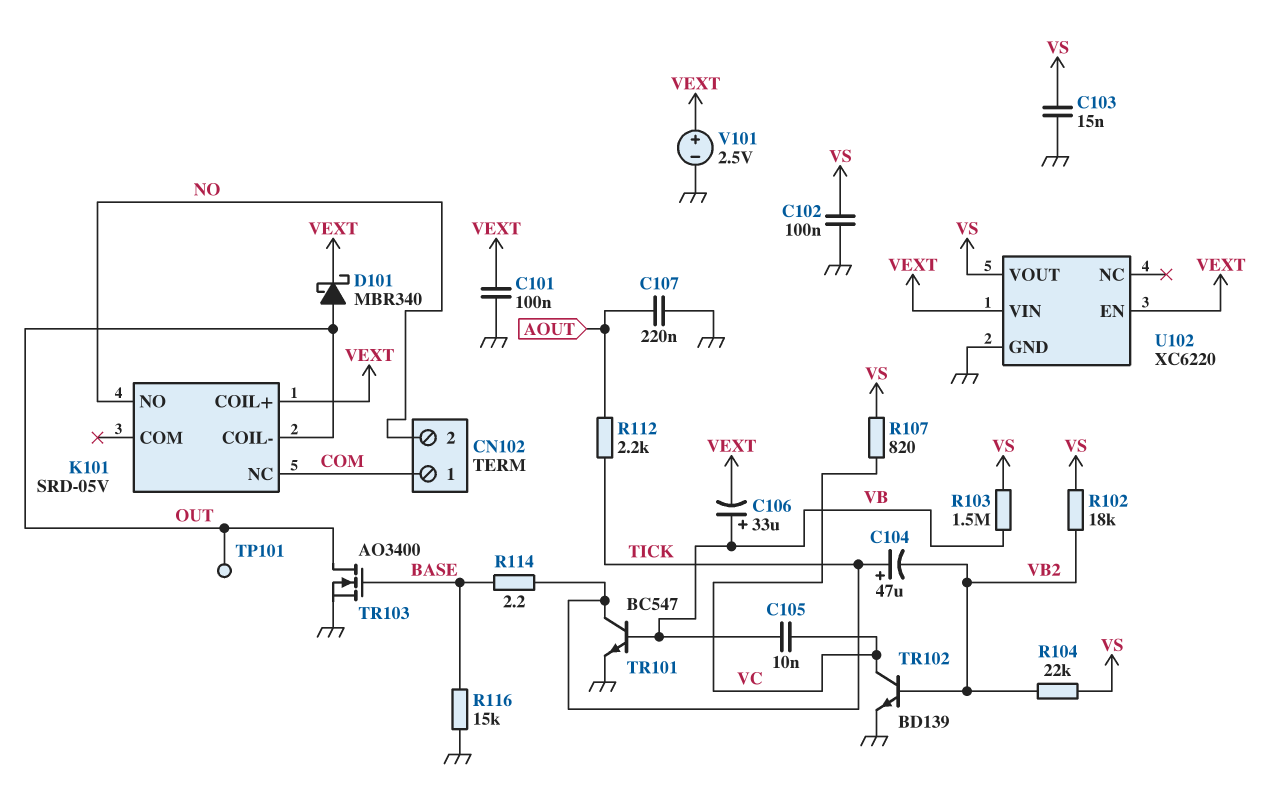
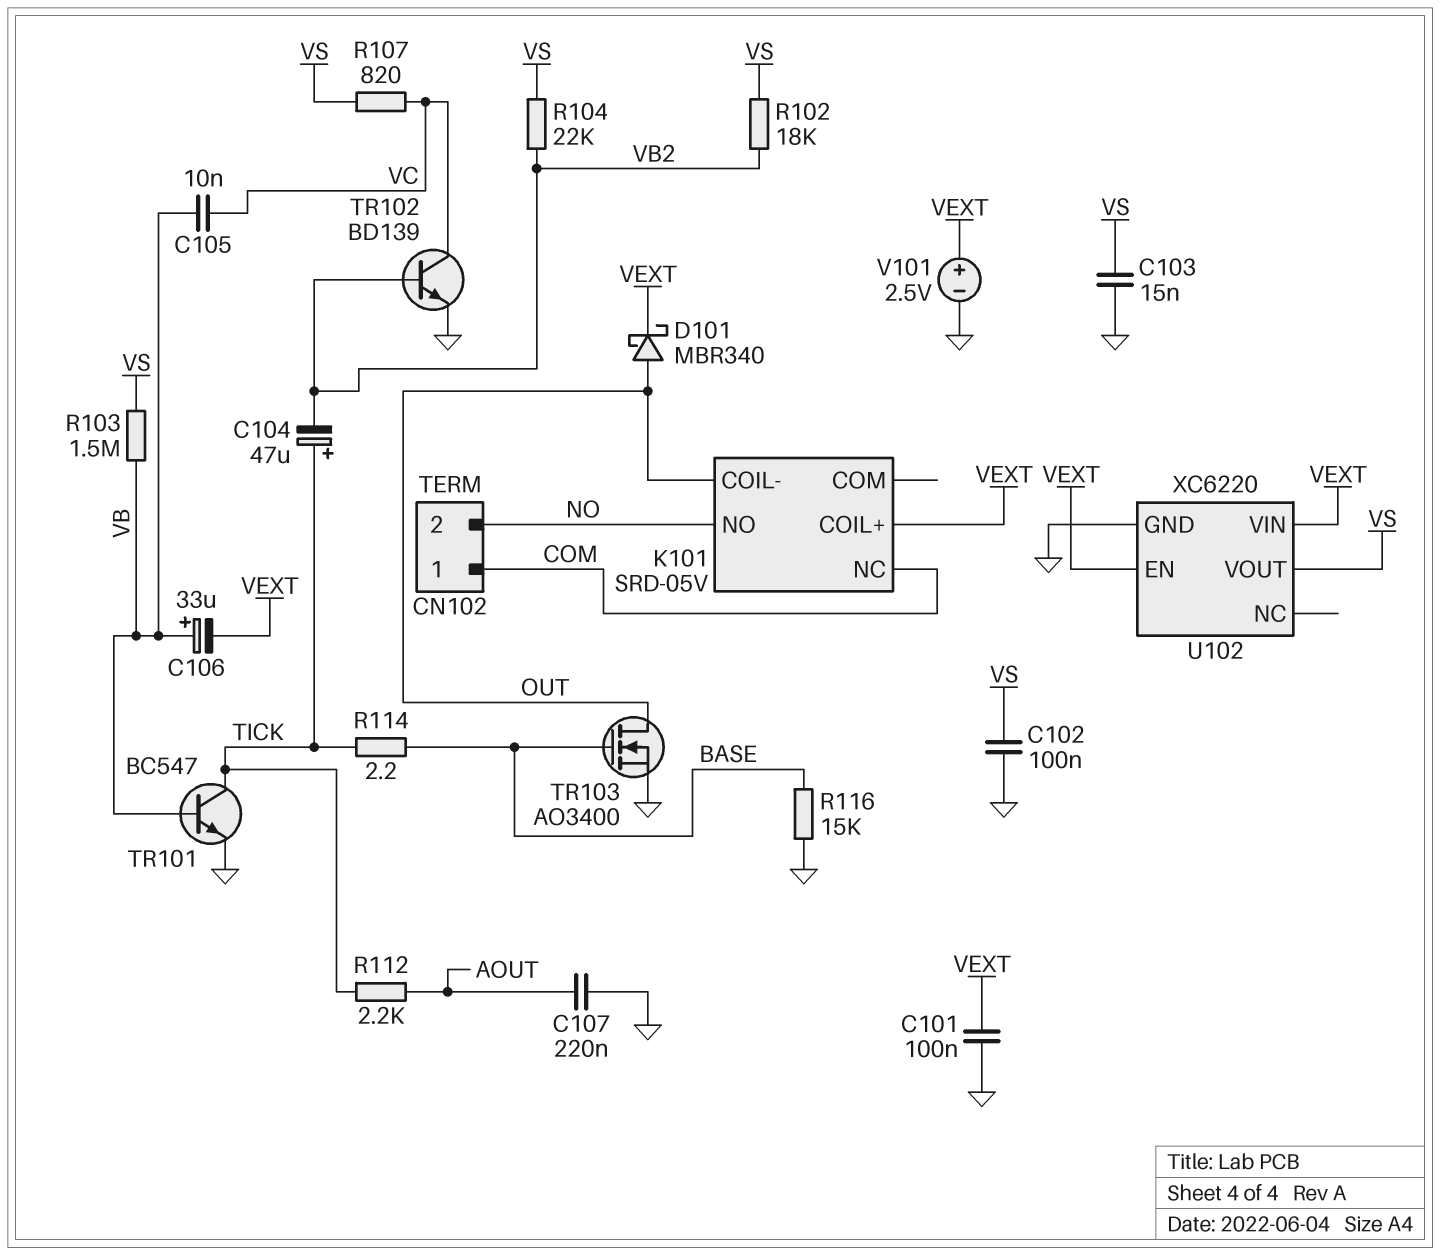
TP101: test point (OUT) -> none

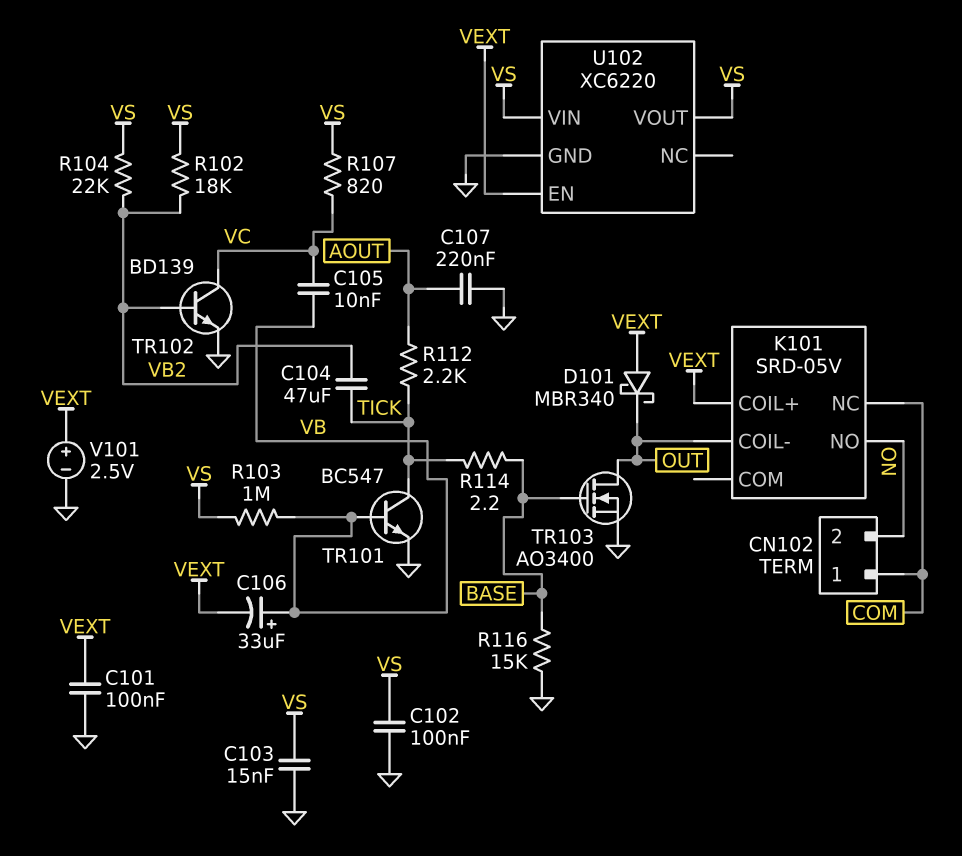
C104: 47uF (plus TICK, minus VB2) -> 47uF (TICK, VB2)
D101: schottky MBR340 (A OUT, K VEXT) -> schottky MBR340 (A VEXT, K OUT)
R103: 1.5M (VB, VS) -> 1M (VB, VS)
U102 pin VIN: VEXT -> VS

